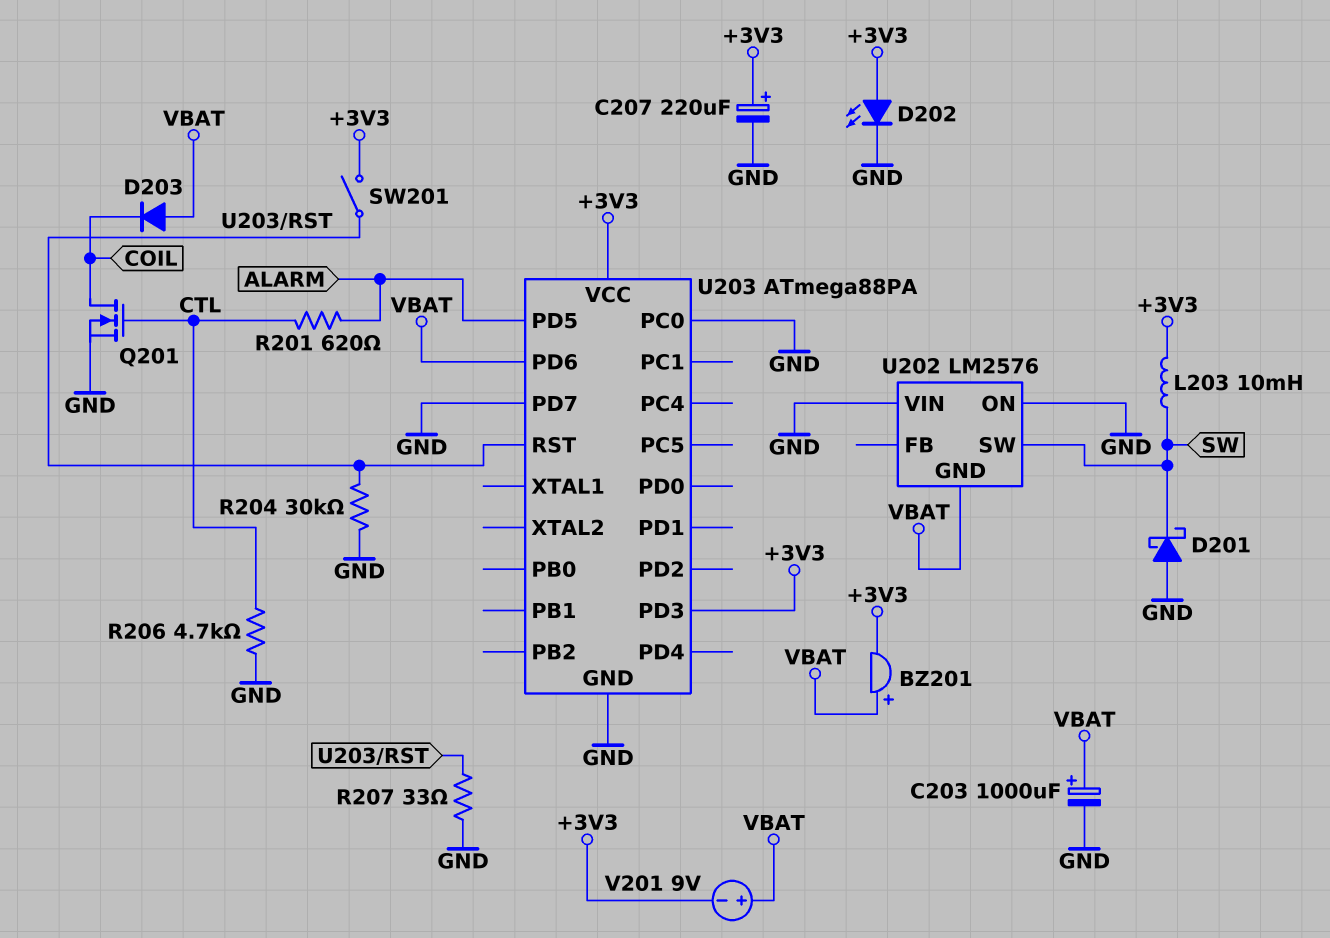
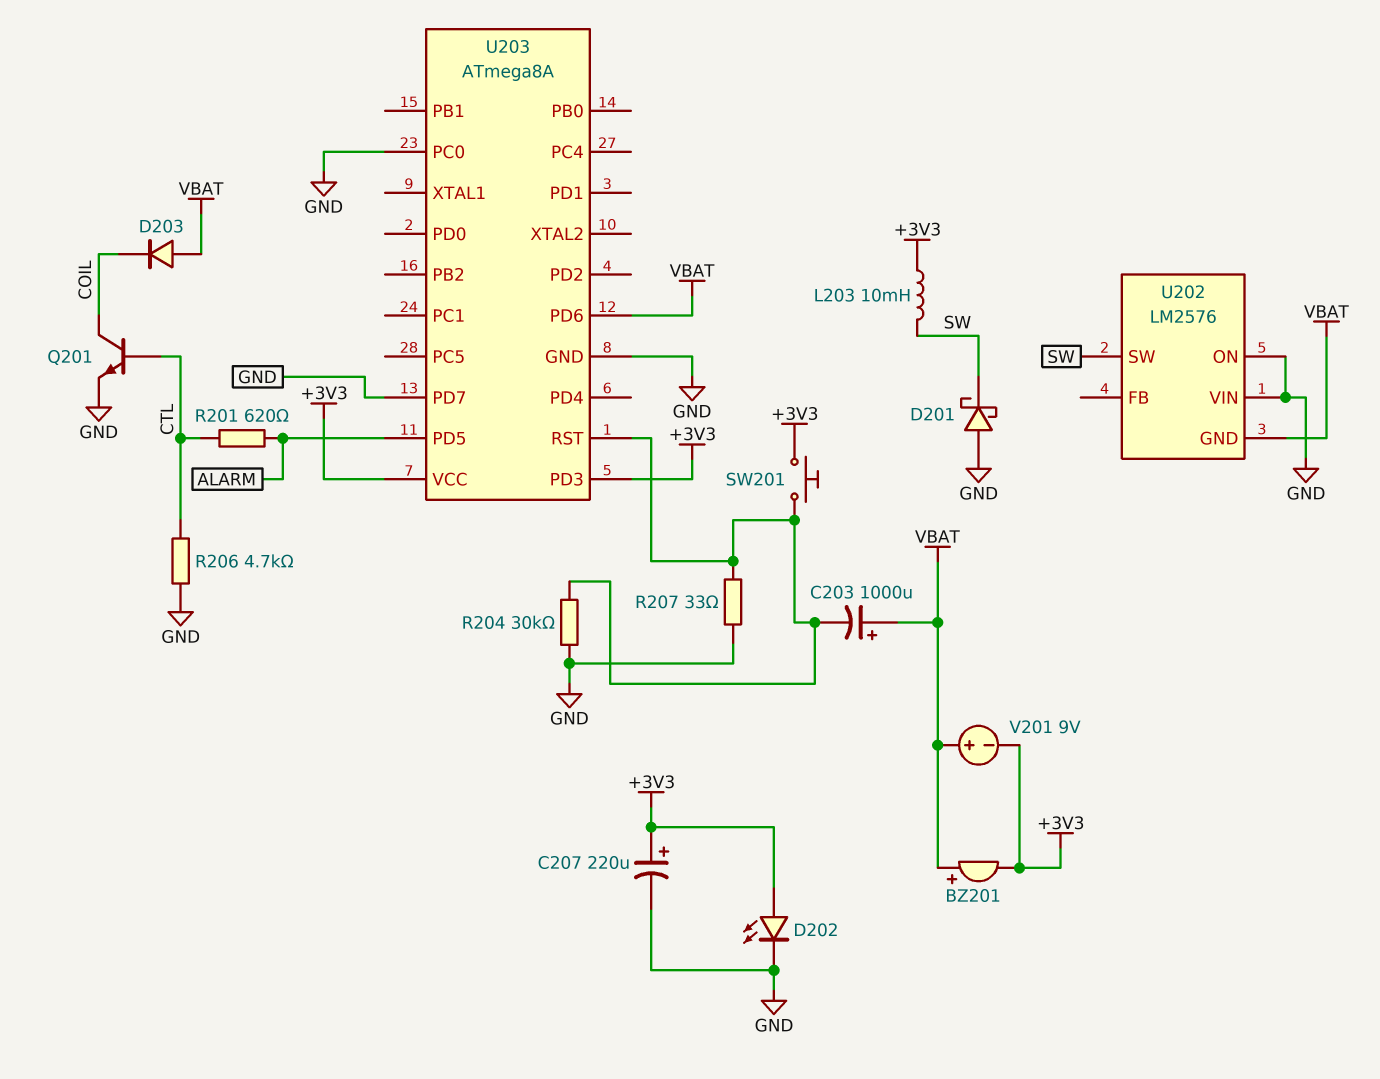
C203: 1000uF (plus VBAT, minus GND) -> 1000uF (plus VBAT, minus U203/RST)
Q201: NMOS (G CTL, D COIL, S GND) -> NPN (B CTL, C COIL, E GND)
SW201: switch (+3V3, U203/RST) -> button (+3V3, U203/RST)
U203: ATmega88PA -> ATmega8A

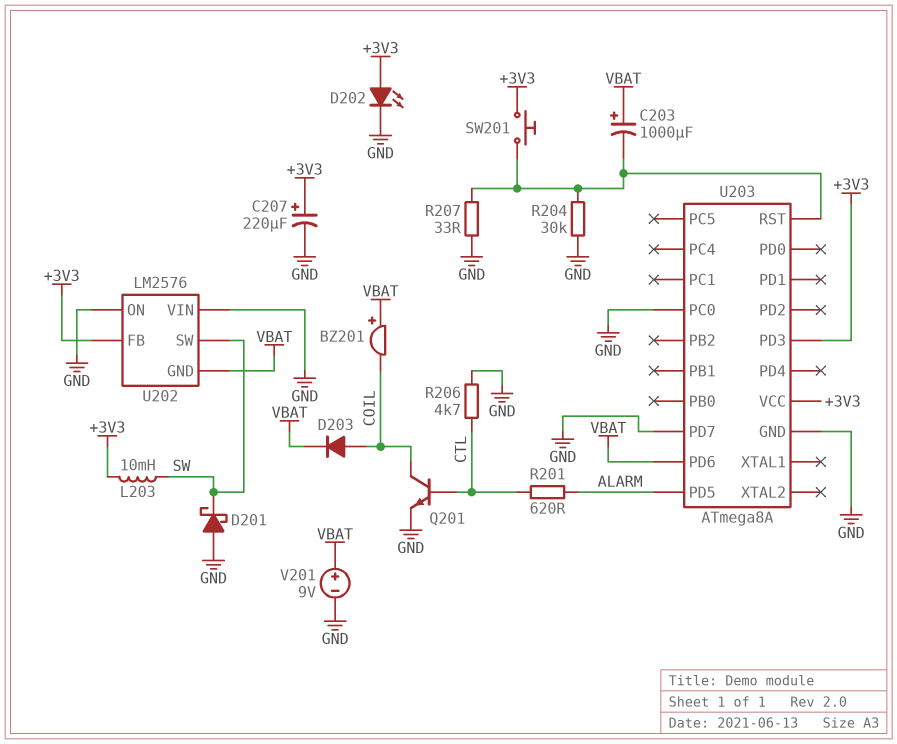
BZ201: buzzer (plus VBAT, minus +3V3) -> buzzer (plus VBAT, minus COIL)
D203: diode (A VBAT, K COIL) -> diode (A COIL, K VBAT)
U202 pin FB: none -> +3V3
V201: 9V (plus VBAT, minus +3V3) -> 9V (plus VBAT, minus GND)

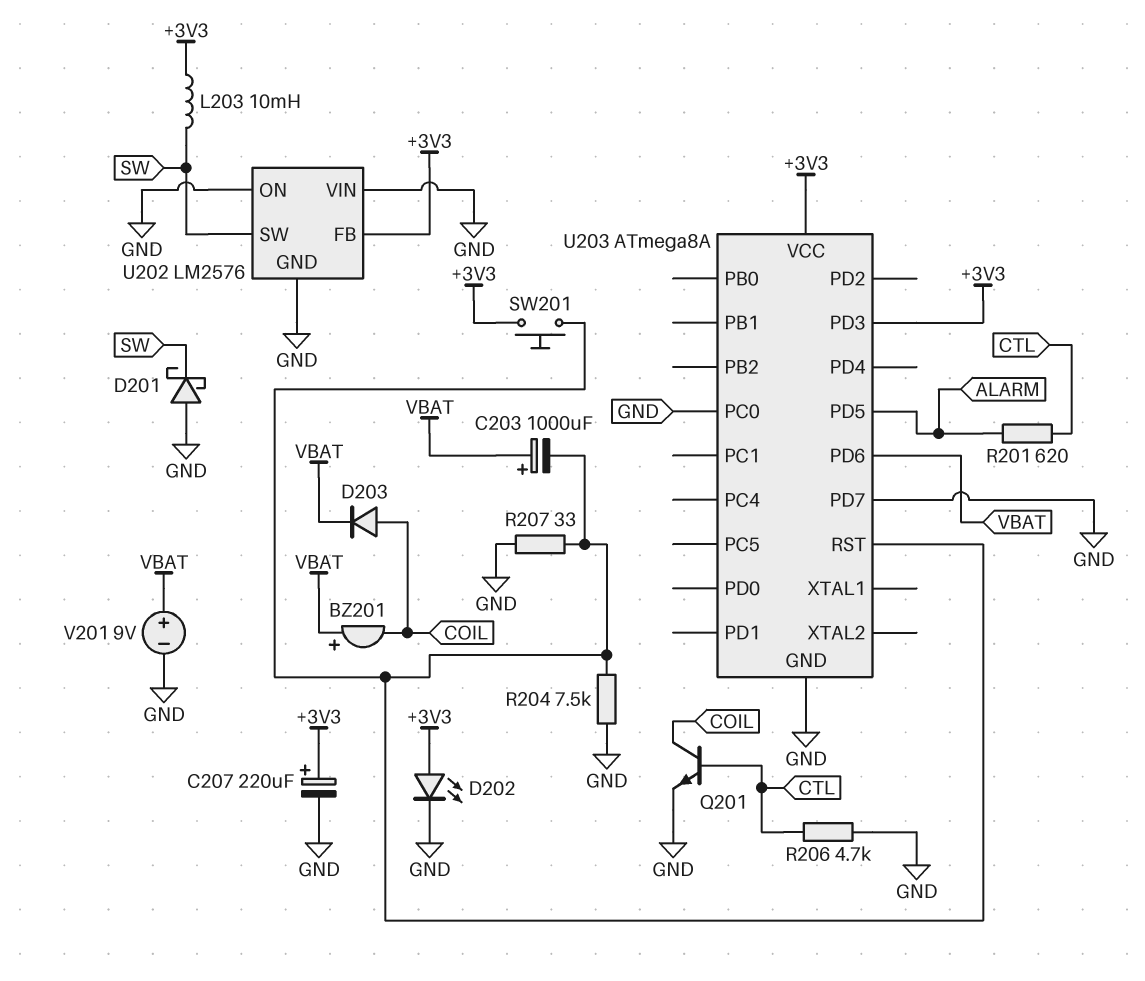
R204: 30k (GND, U203/RST) -> 7.5k (GND, U203/RST)
U202 pin GND: VBAT -> GND

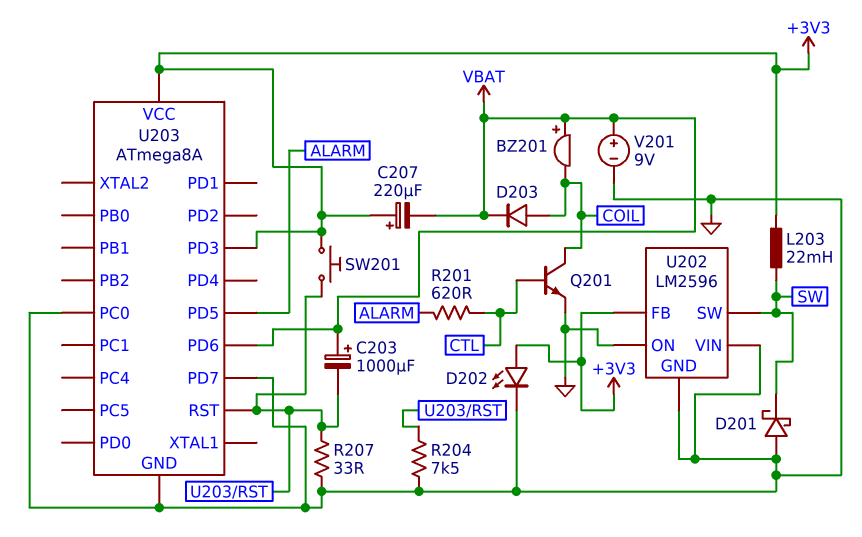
C207: 220uF (plus +3V3, minus GND) -> 220uF (plus +3V3, minus VBAT)
L203: 10mH (+3V3, SW) -> 22mH (+3V3, SW)
R206: 4.7k (CTL, GND) -> none
U202: LM2576 -> LM2596

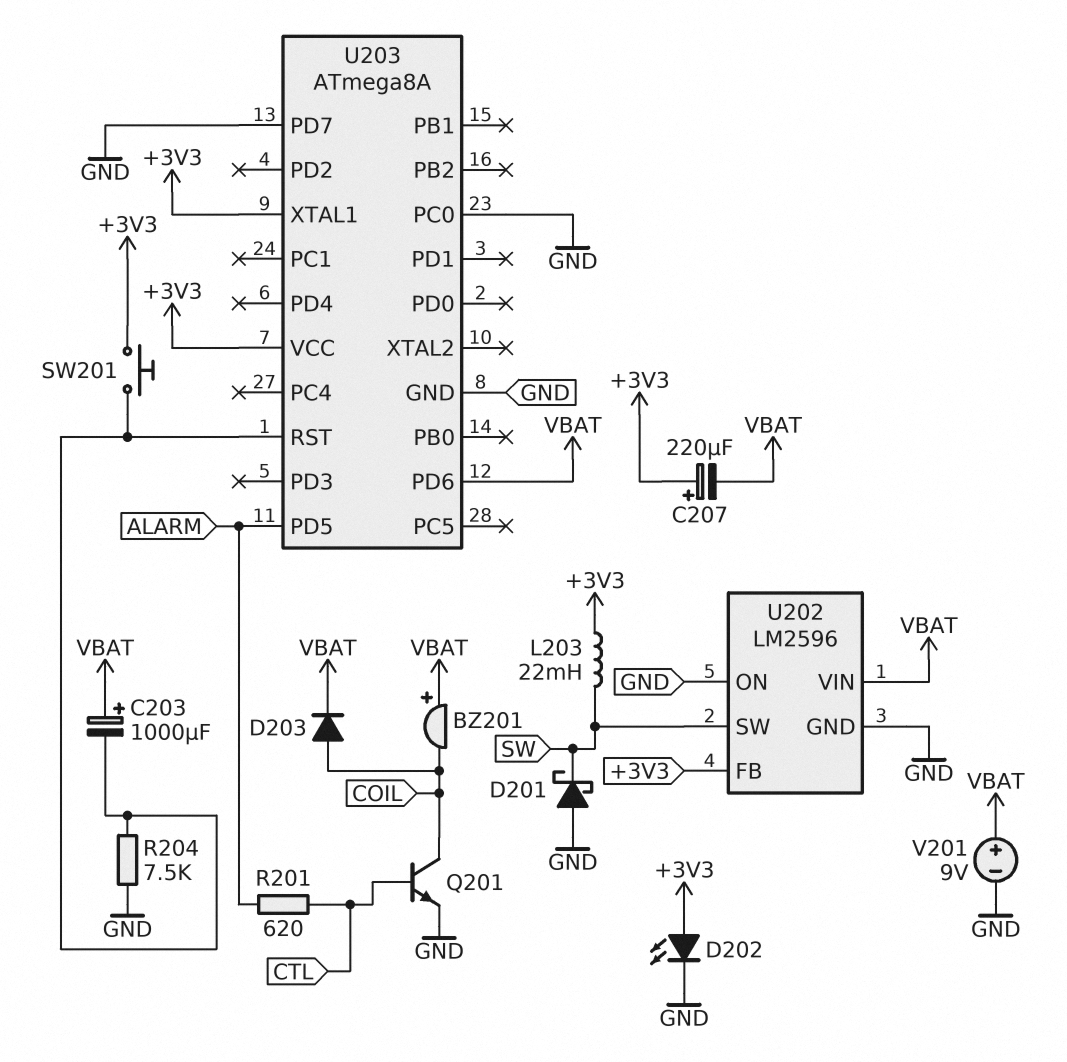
R207: 33 (GND, U203/RST) -> none
U202 pin VIN: GND -> VBAT
U203 pin PD3: +3V3 -> none
U203 pin XTAL1: none -> +3V3

